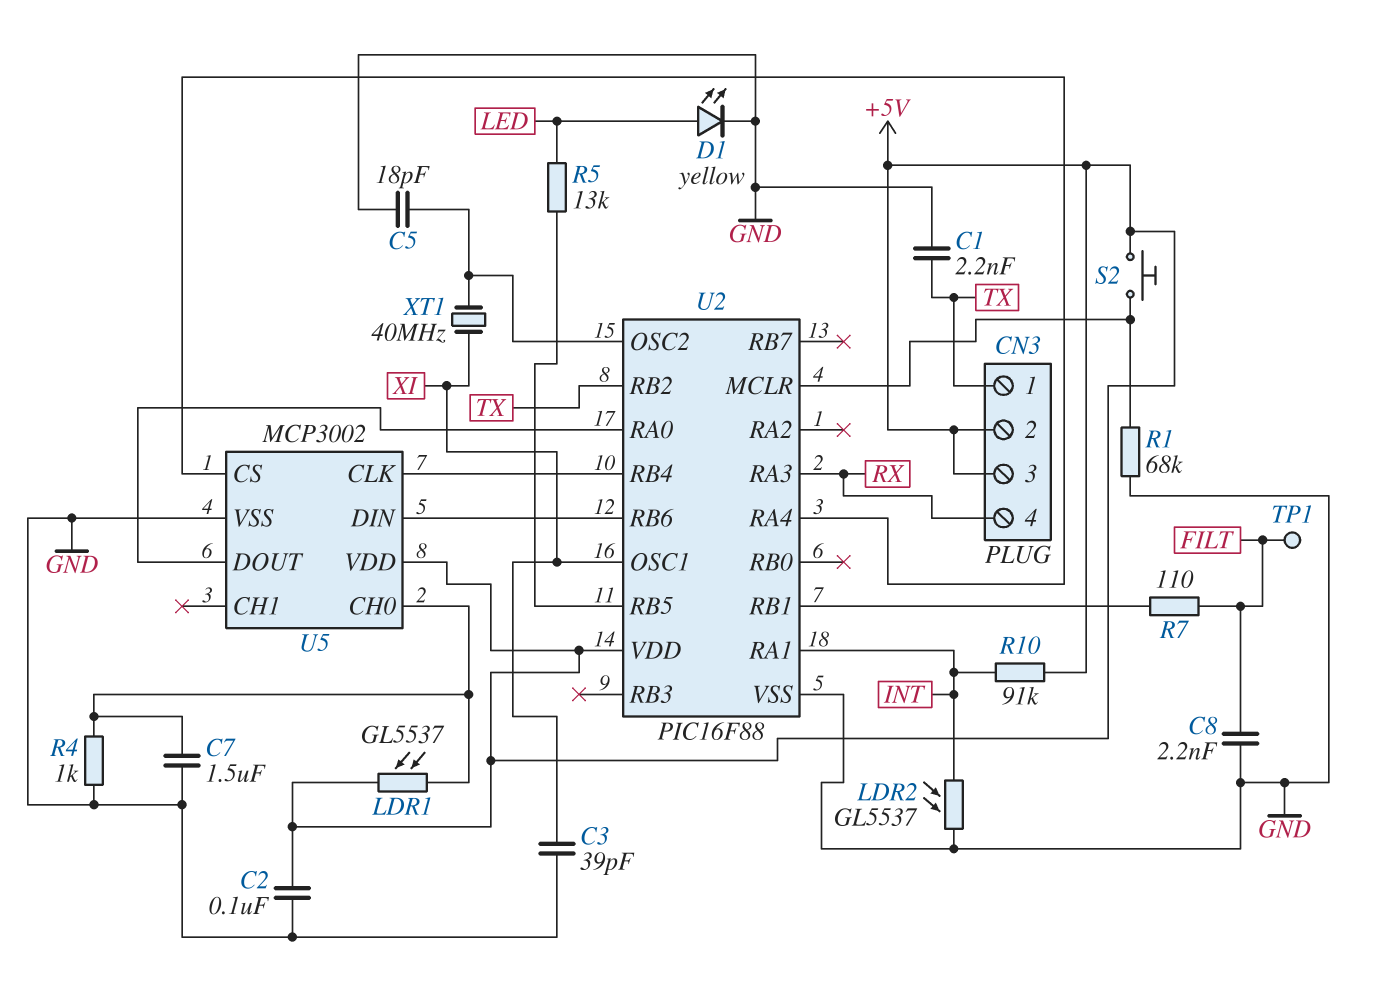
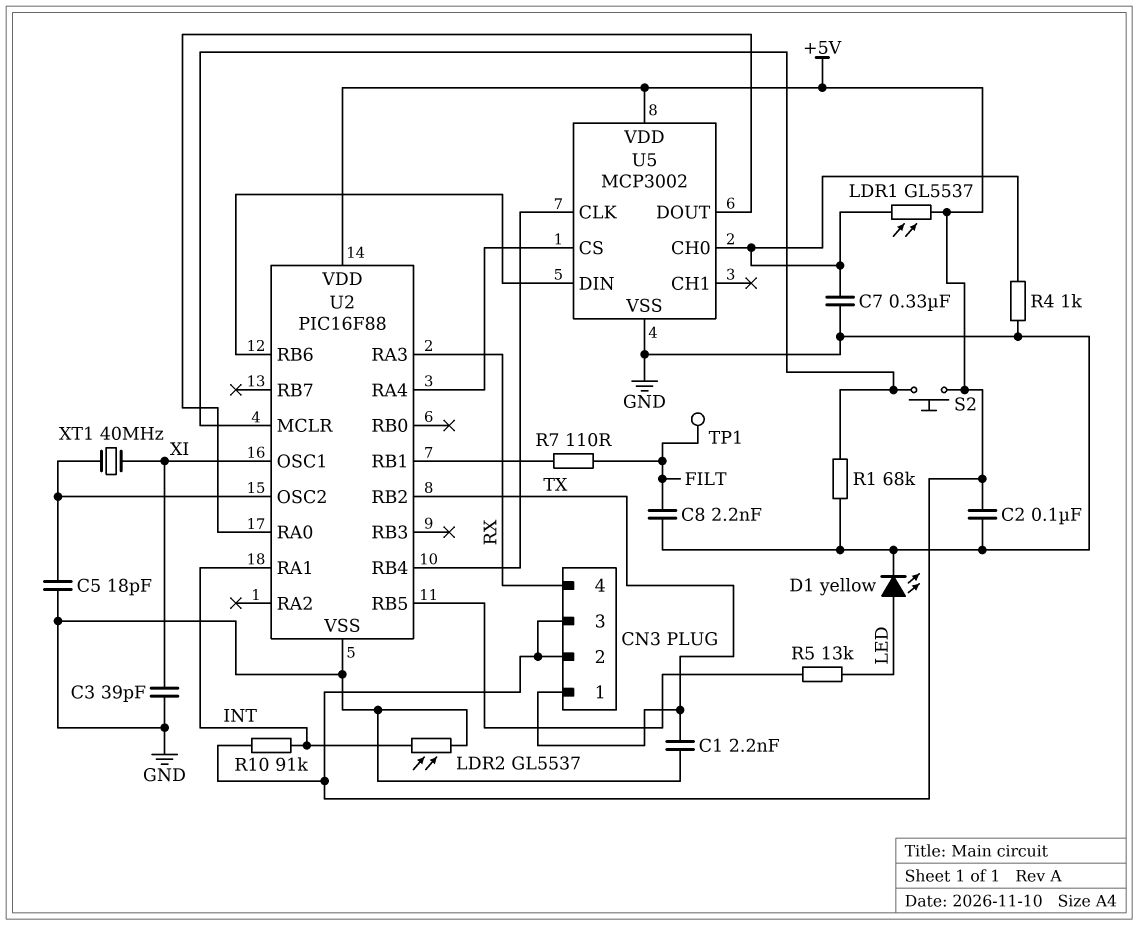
C7: 1.5uF (GND, U5/CH0) -> 330nF (GND, U5/CH0)

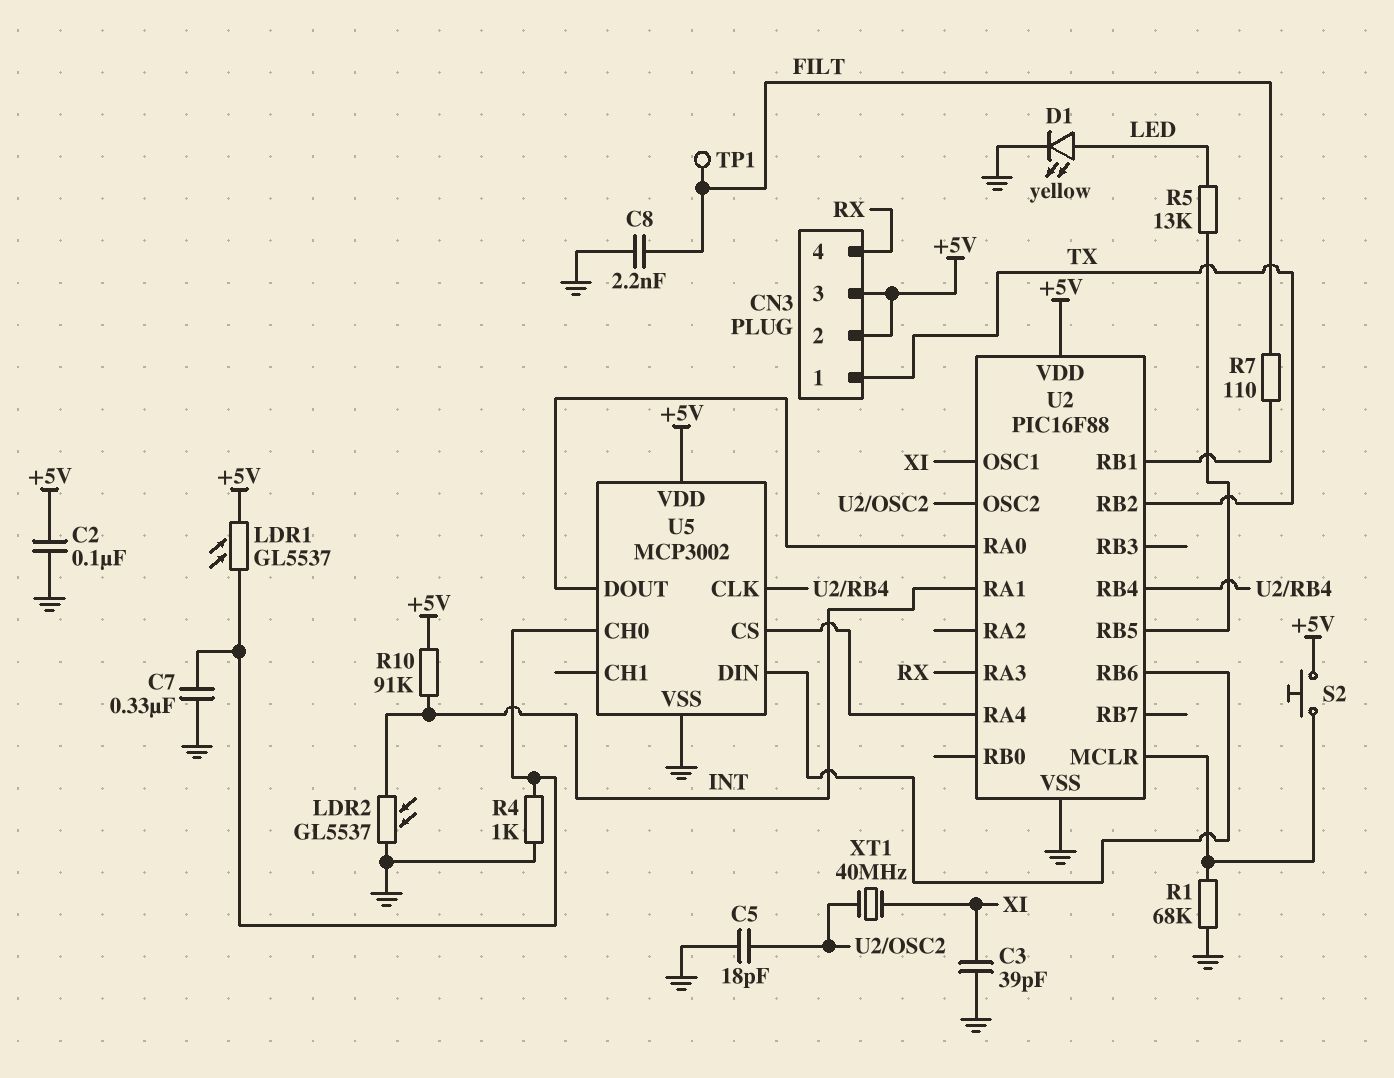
C1: 2.2nF (GND, TX) -> none

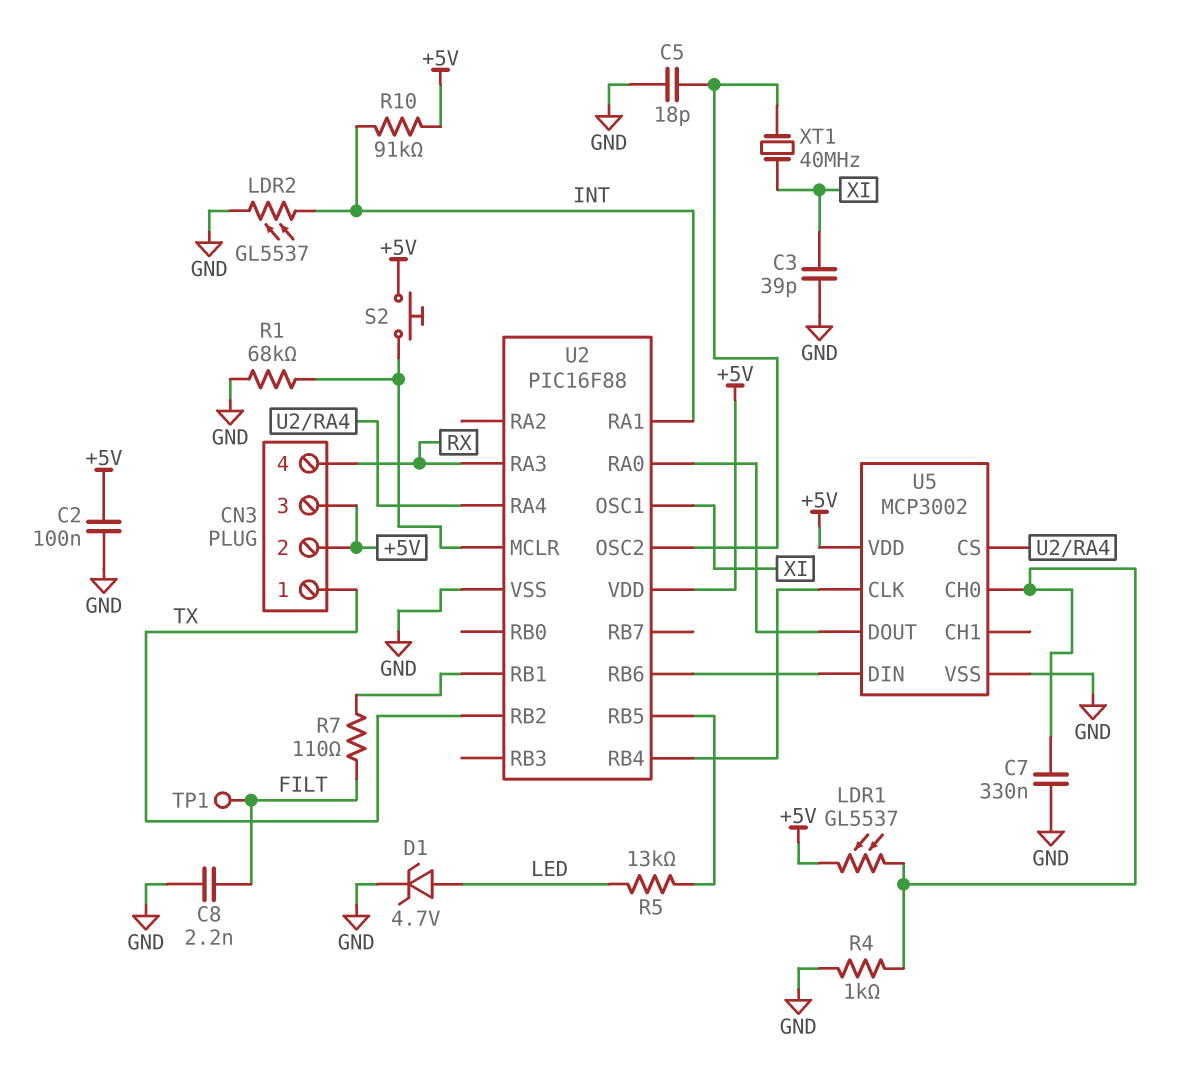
D1: LED yellow (A LED, K GND) -> zener 4.7V (A LED, K GND)

